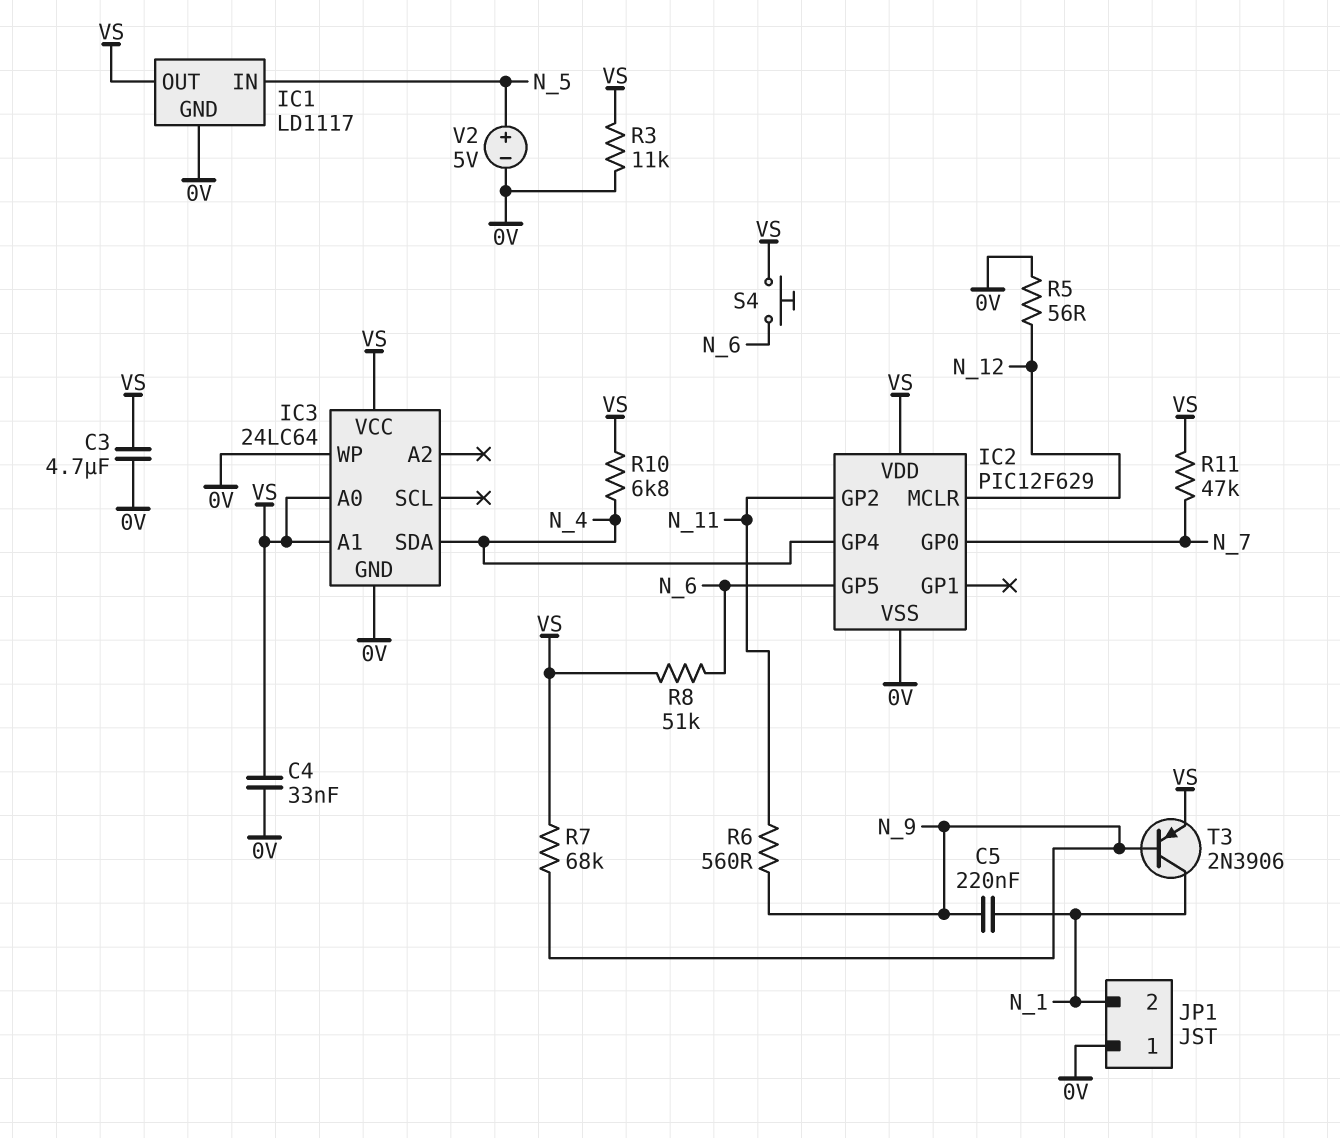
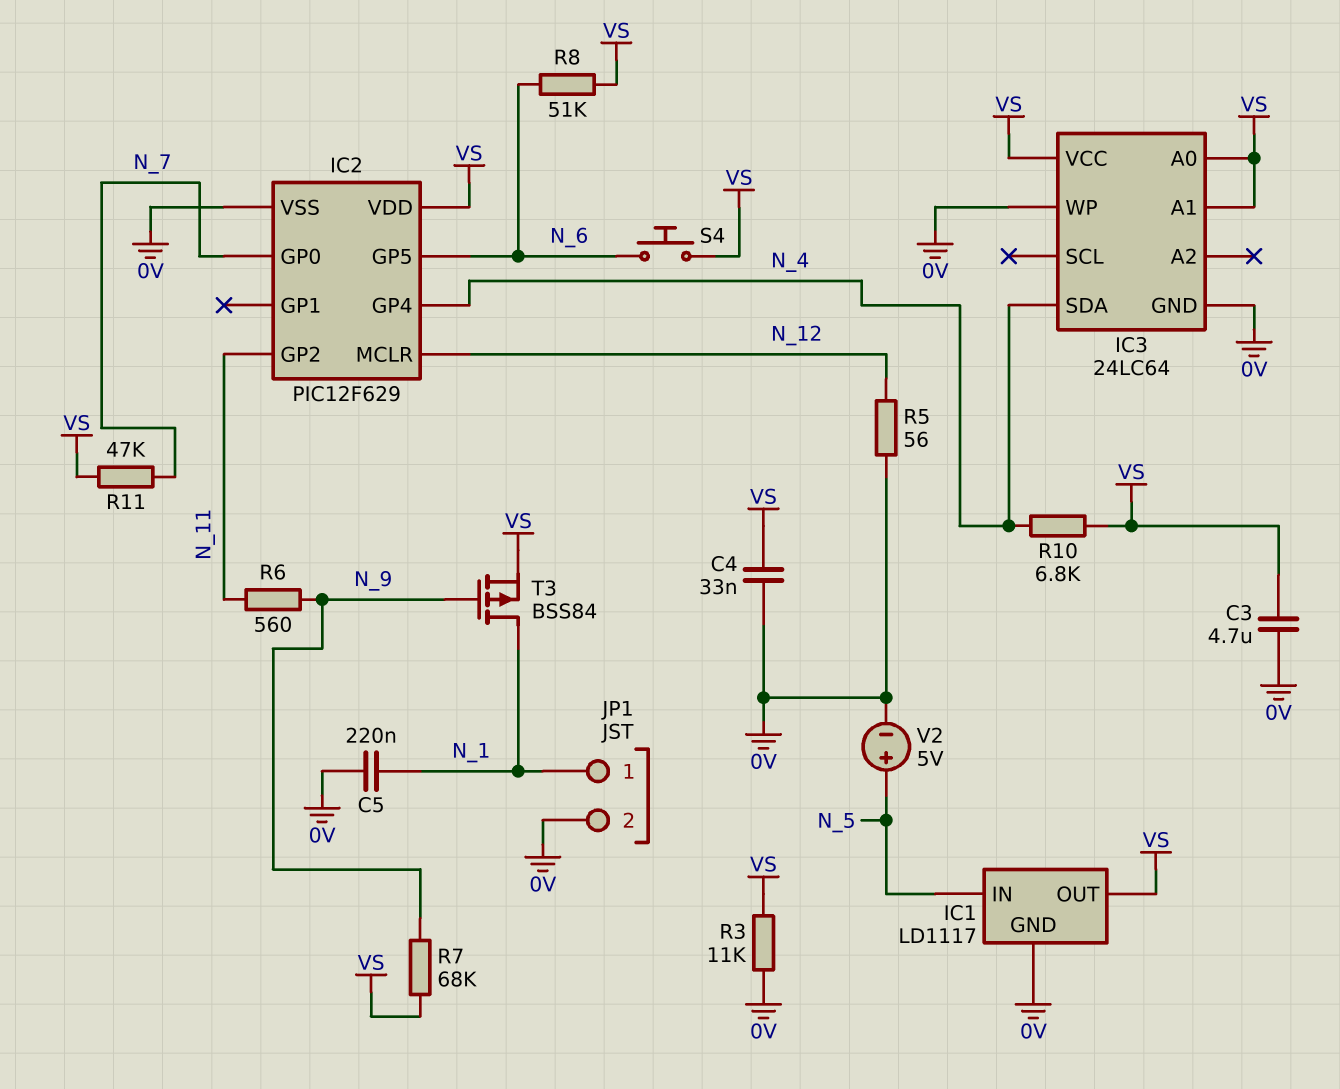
C5: 220nF (N_1, N_9) -> 220nF (0V, N_1)
JP1 pin 1: 0V -> N_1
JP1 pin 2: N_1 -> 0V
T3: PNP 2N3906 (B N_9, C N_1, E VS) -> PMOS BSS84 (G N_9, D N_1, S VS)

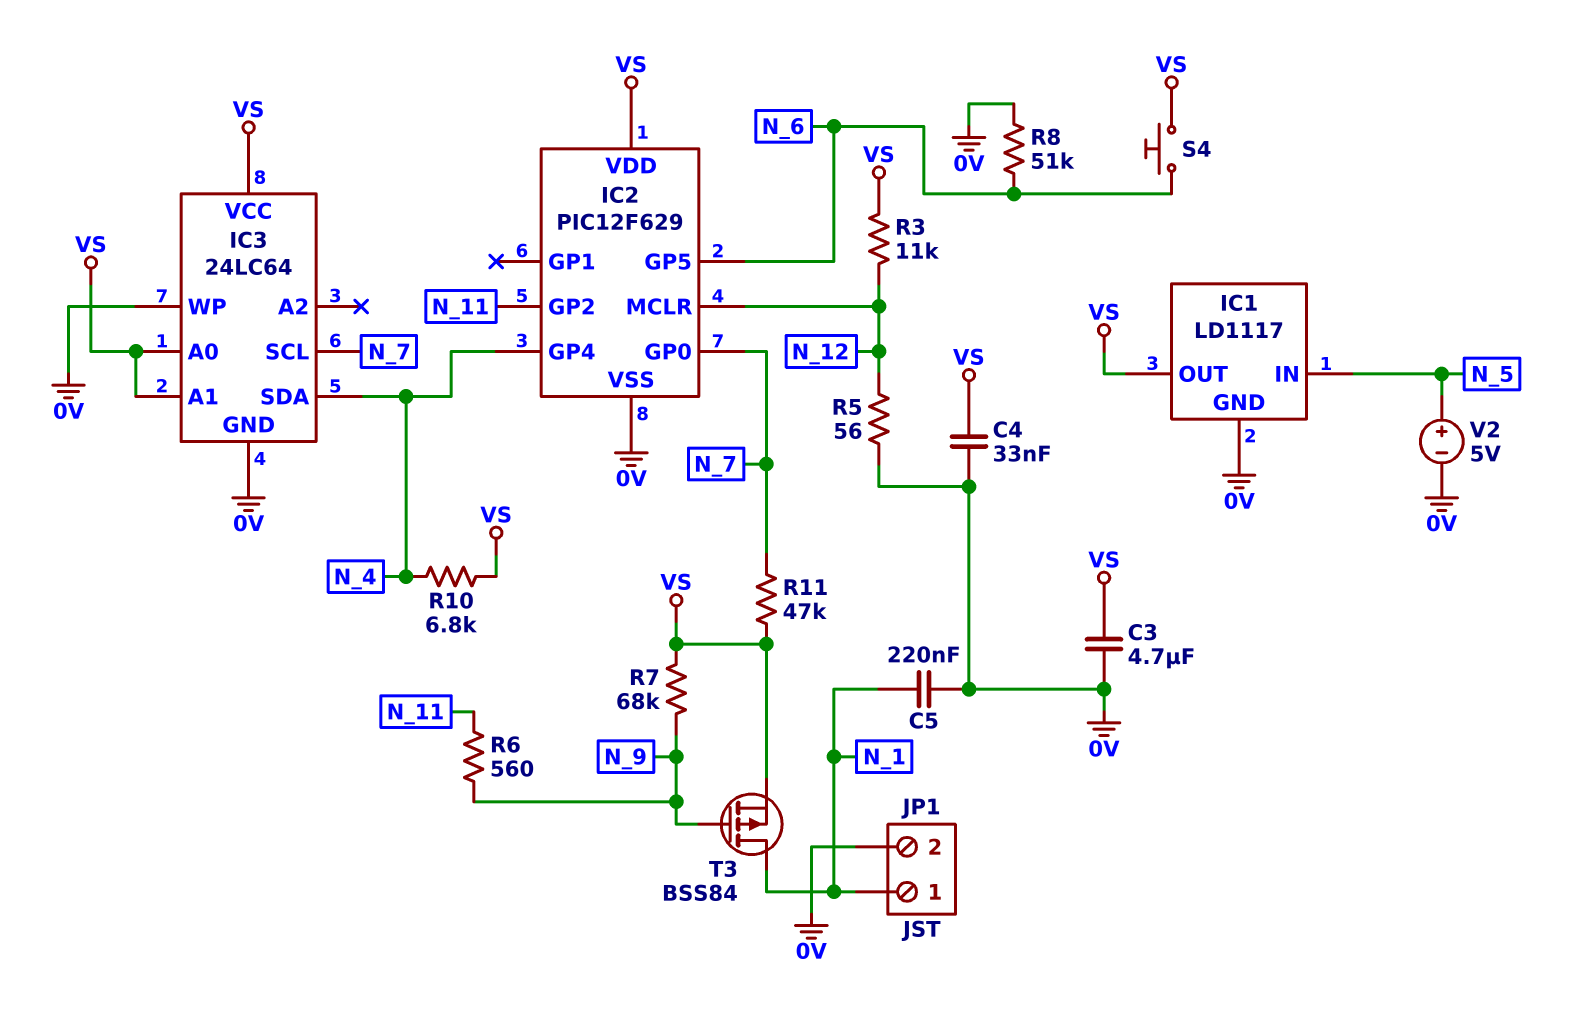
IC3 pin SCL: none -> N_7
R3: 11k (0V, VS) -> 11k (N_12, VS)
R8: 51k (N_6, VS) -> 51k (0V, N_6)

